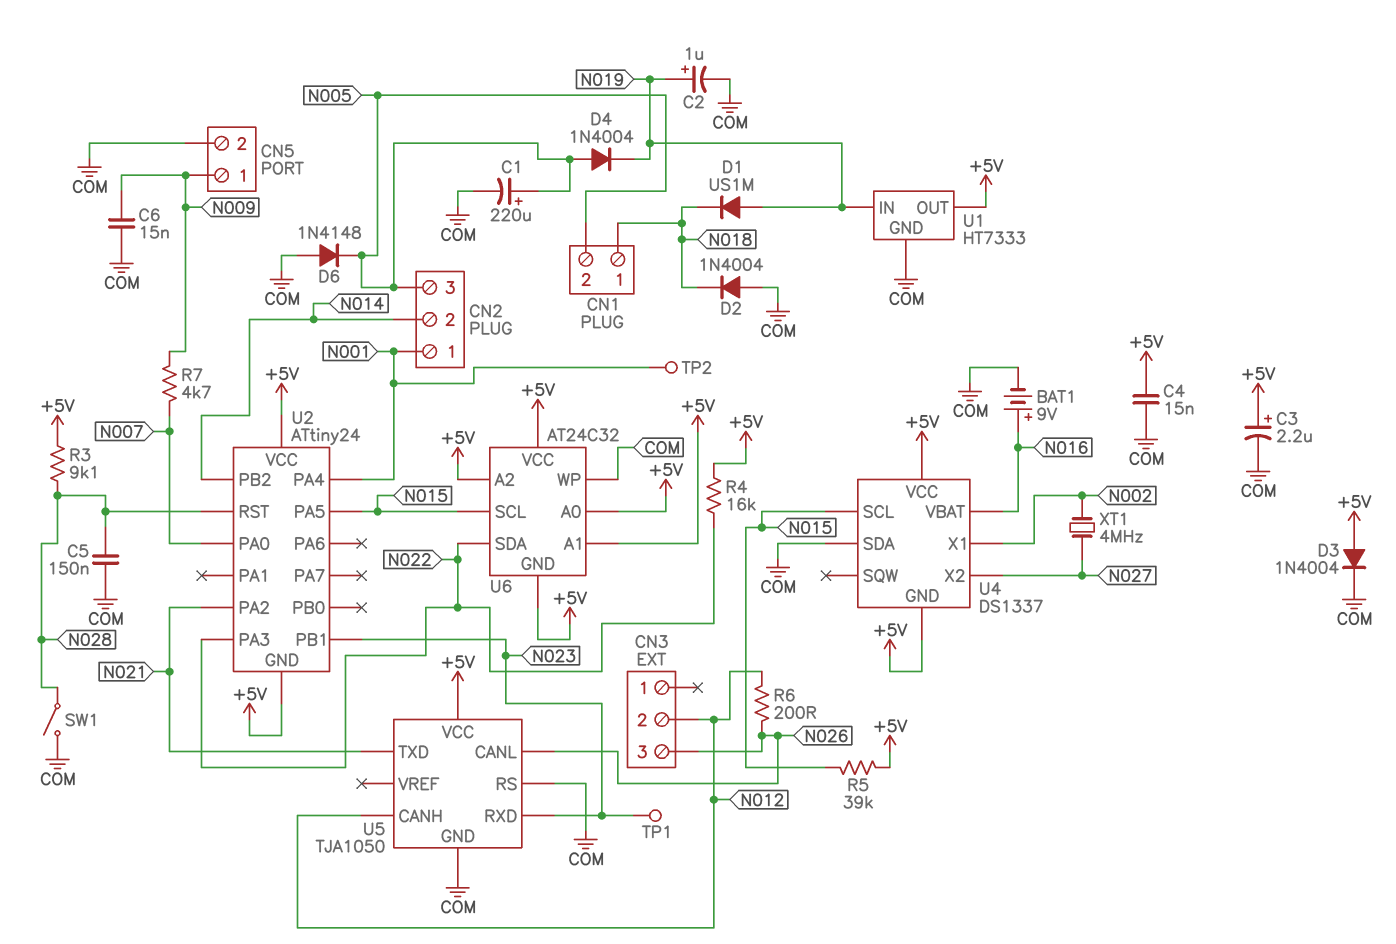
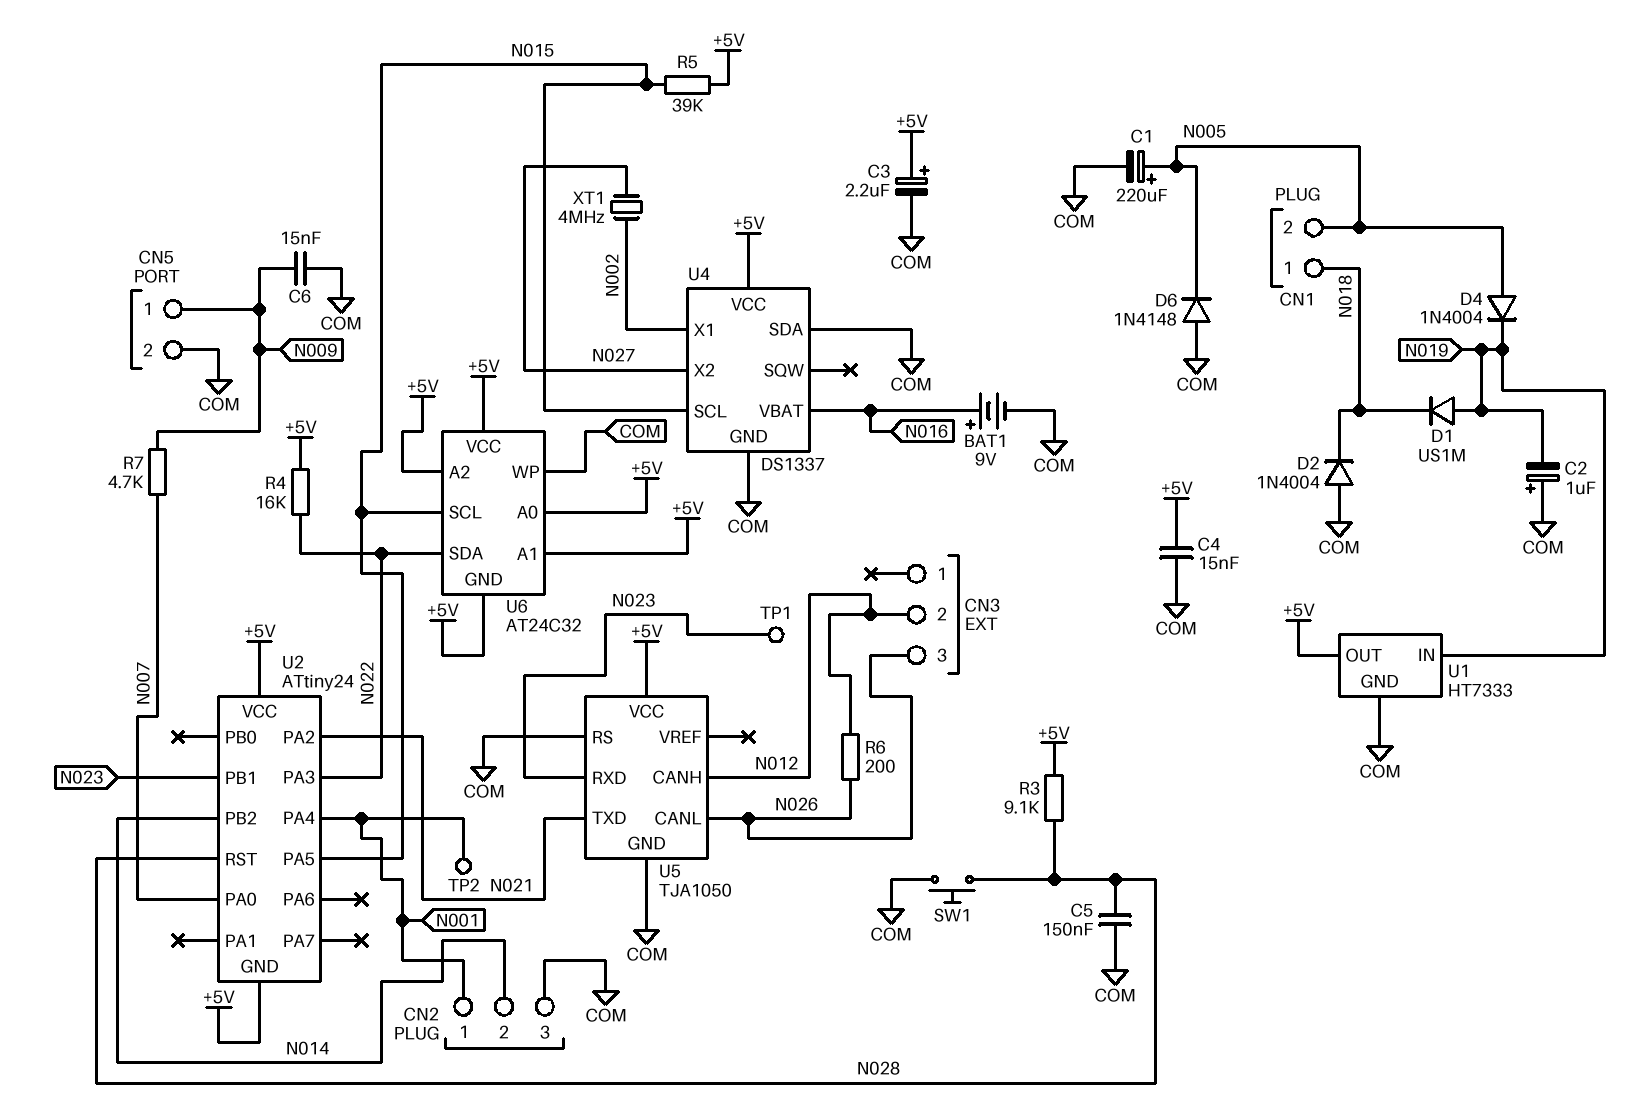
C2: 1uF (plus N019, minus COM) -> 1uF (plus COM, minus N019)
CN2 pin 3: N005 -> COM
D3: diode 1N4004 (A +5V, K COM) -> none
SW1: switch (COM, N028) -> button (COM, N028)
U4 pin GND: +5V -> COM

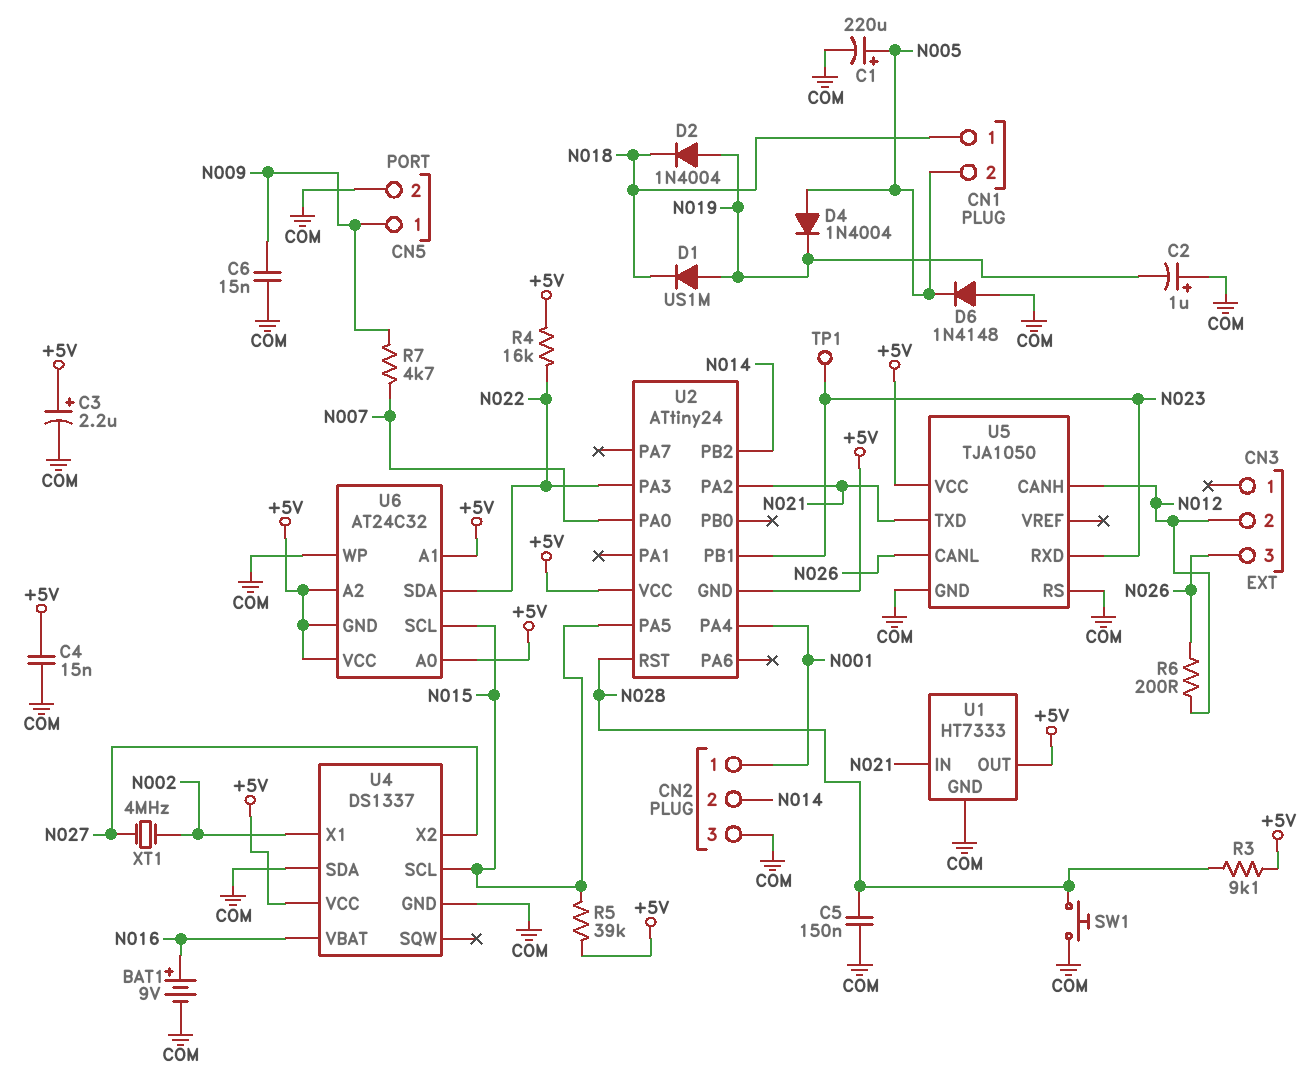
D2: diode 1N4004 (A COM, K N018) -> diode 1N4004 (A N019, K N018)
TP2: test point (N001) -> none
U1 pin IN: N019 -> N021

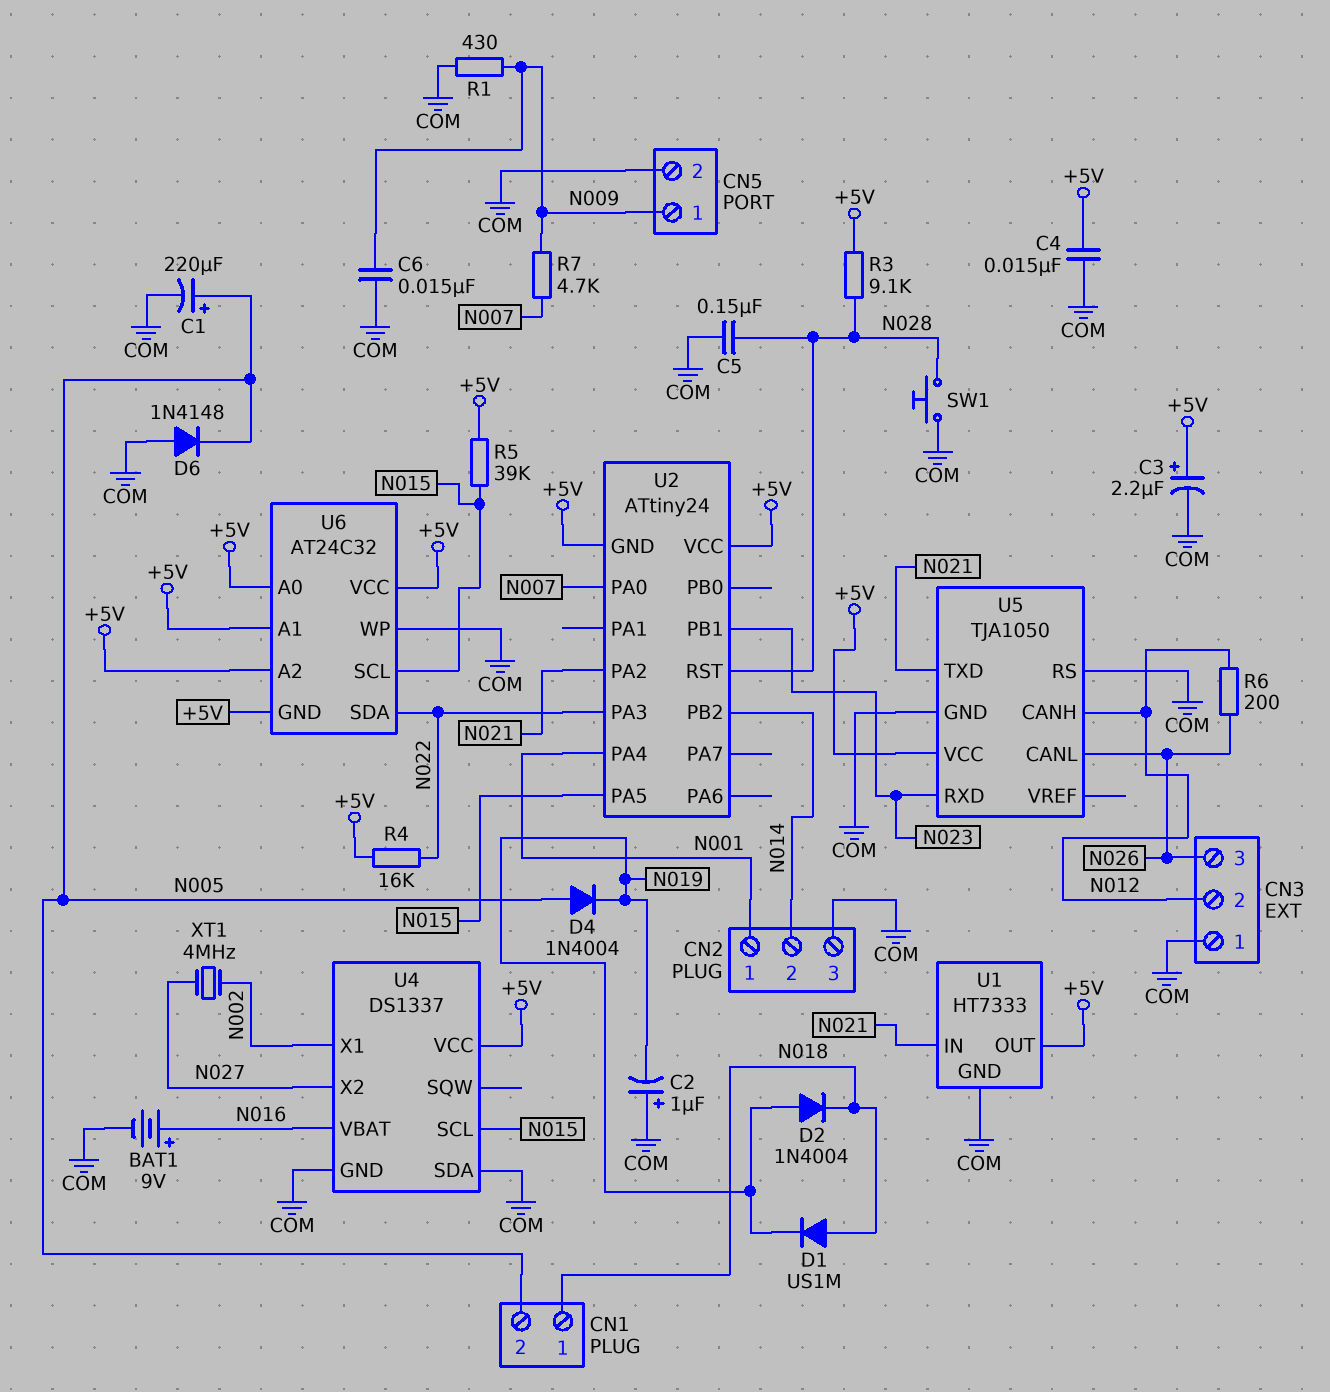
CN3 pin 1: none -> COM
D1: diode US1M (A N019, K N018) -> diode US1M (A N018, K N019)
R1: none -> 430 (COM, N009)
TP1: test point (N023) -> none

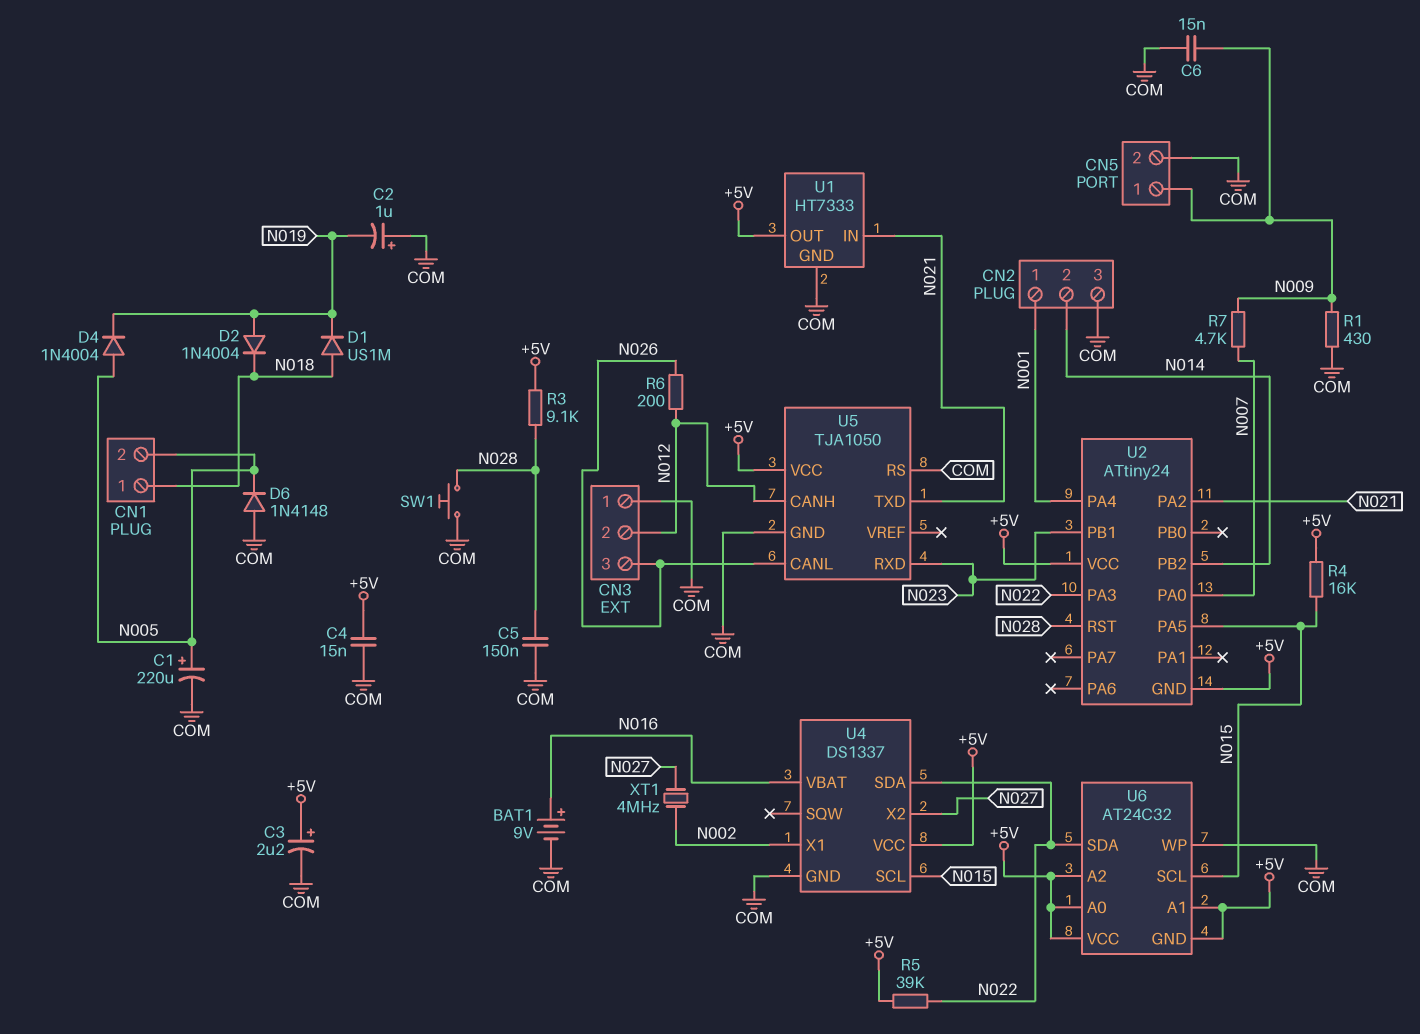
R4: 16k (+5V, N022) -> 16k (+5V, N015)
R5: 39k (+5V, N015) -> 39k (+5V, N022)
U4 pin SDA: COM -> N022

